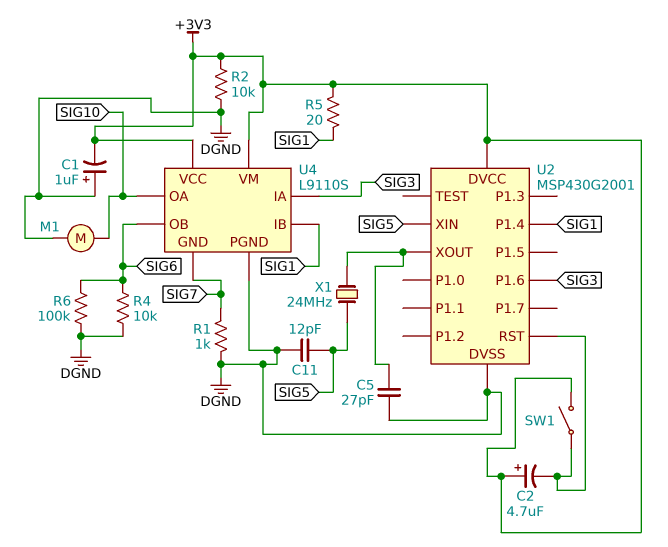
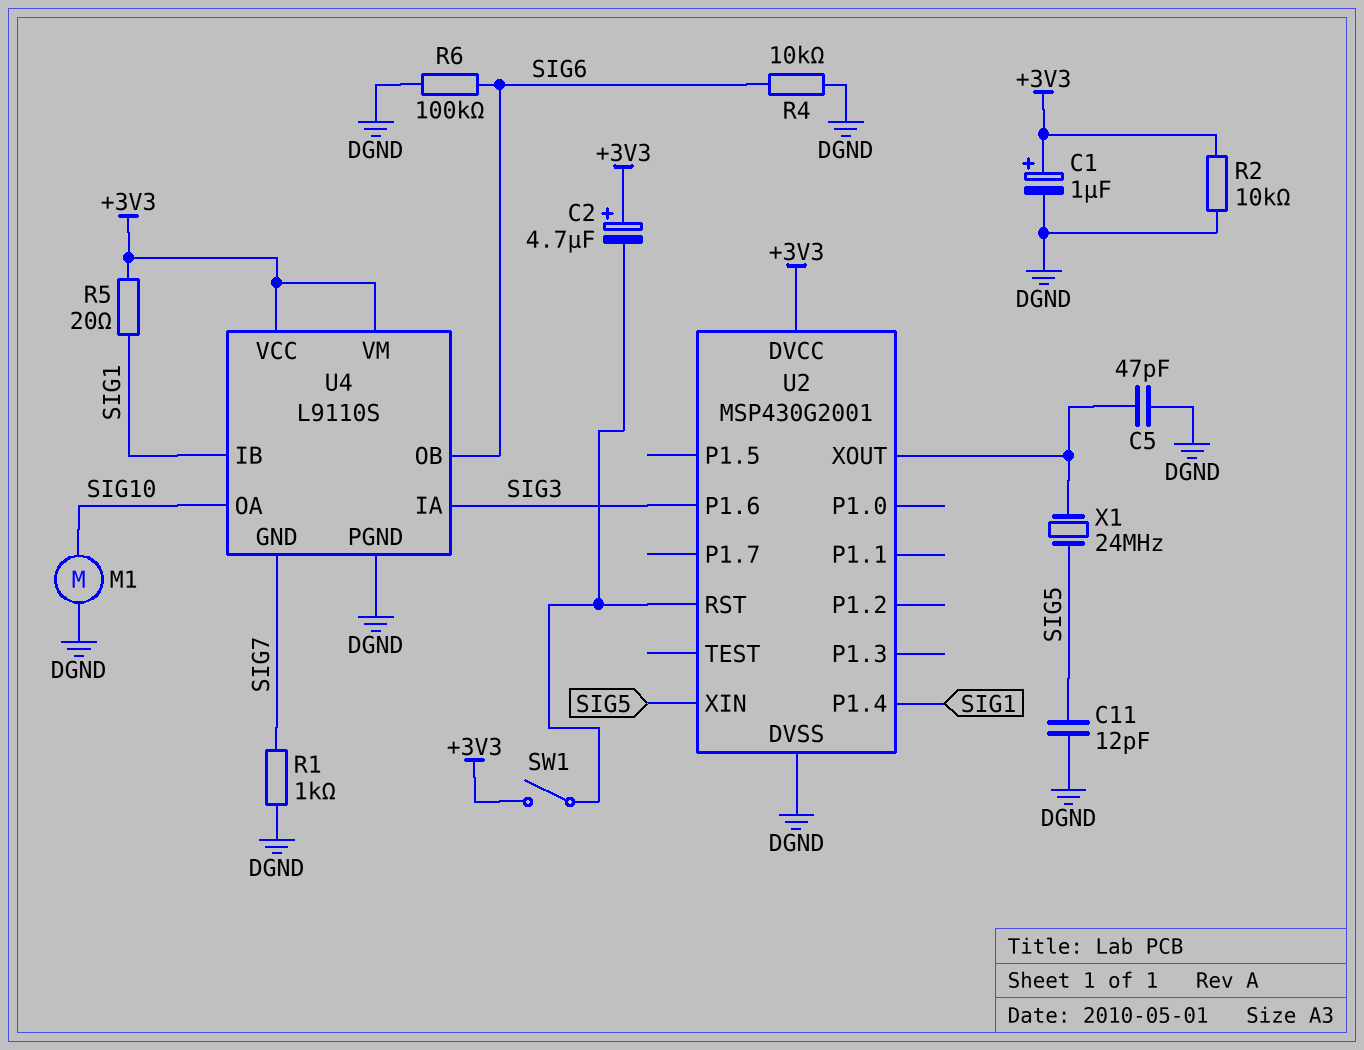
C1: 1uF (plus DGND, minus +3V3) -> 1uF (plus +3V3, minus DGND)
C5: 27pF (DGND, U2/XOUT) -> 47pF (DGND, U2/XOUT)

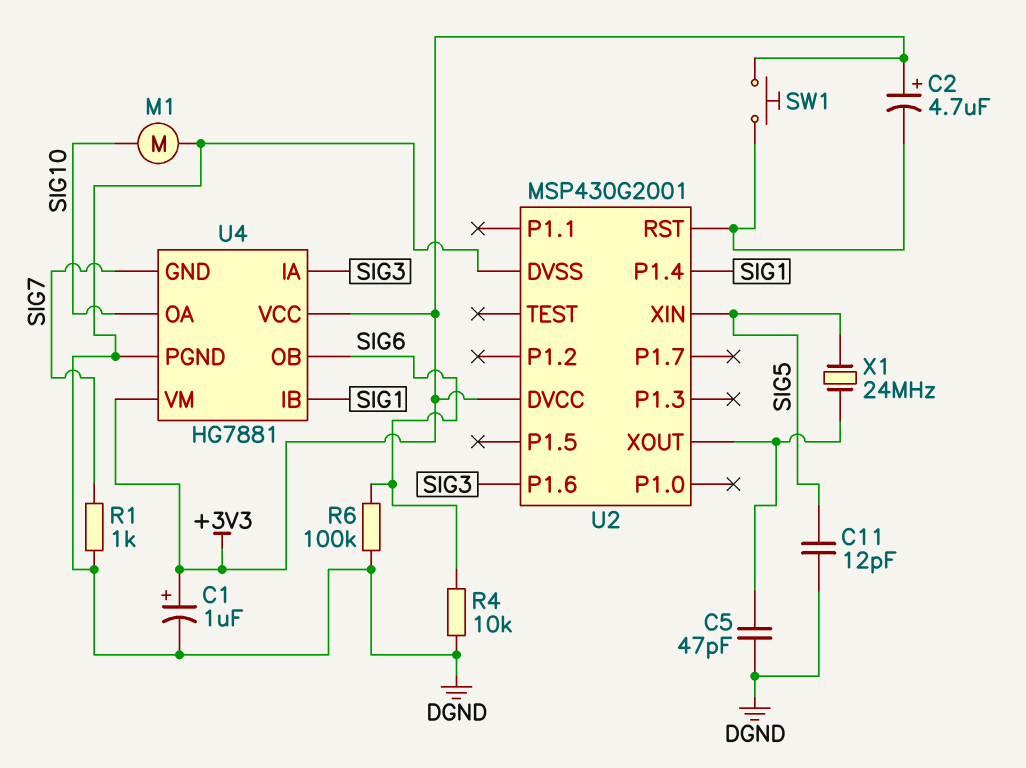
R2: 10k (+3V3, DGND) -> none
R5: 20 (+3V3, SIG1) -> none
SW1: switch (+3V3, U2/RST) -> button (+3V3, U2/RST)
U4: L9110S -> HG7881

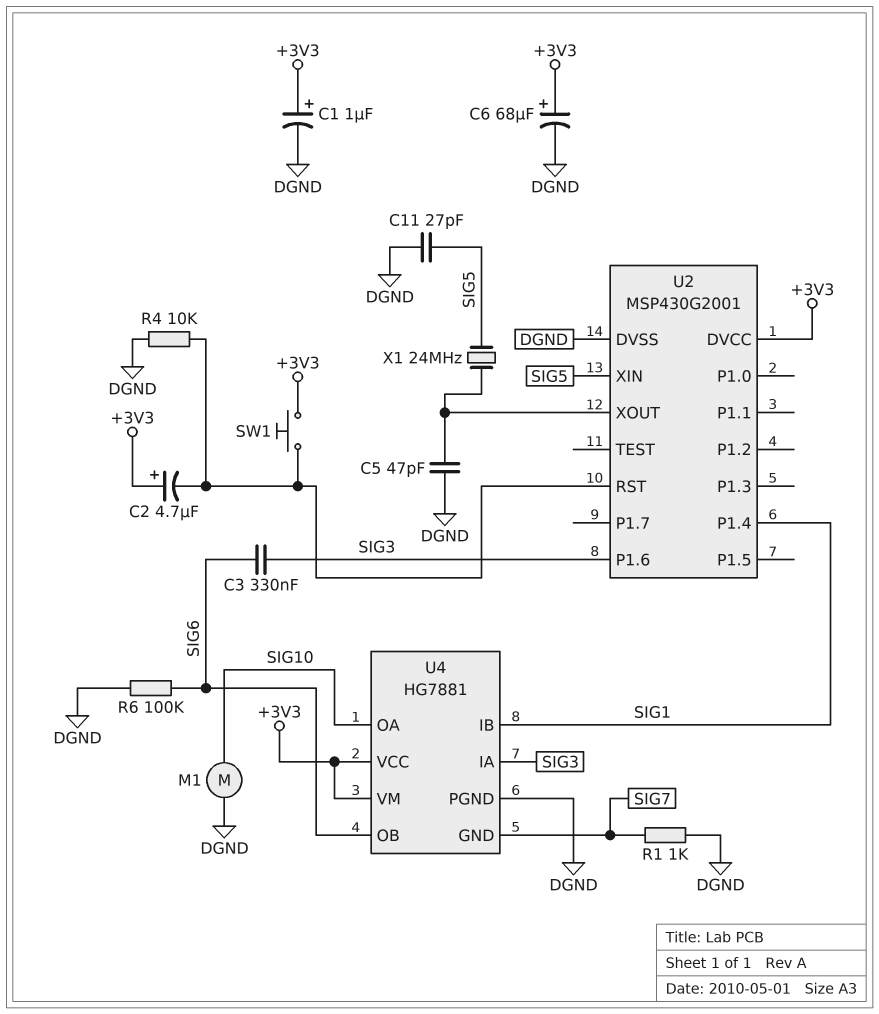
C3: none -> 330nF (SIG3, SIG6)
C6: none -> 68uF (plus +3V3, minus DGND)
C11: 12pF (DGND, SIG5) -> 27pF (DGND, SIG5)
R4: 10k (DGND, SIG6) -> 10k (DGND, U2/RST)

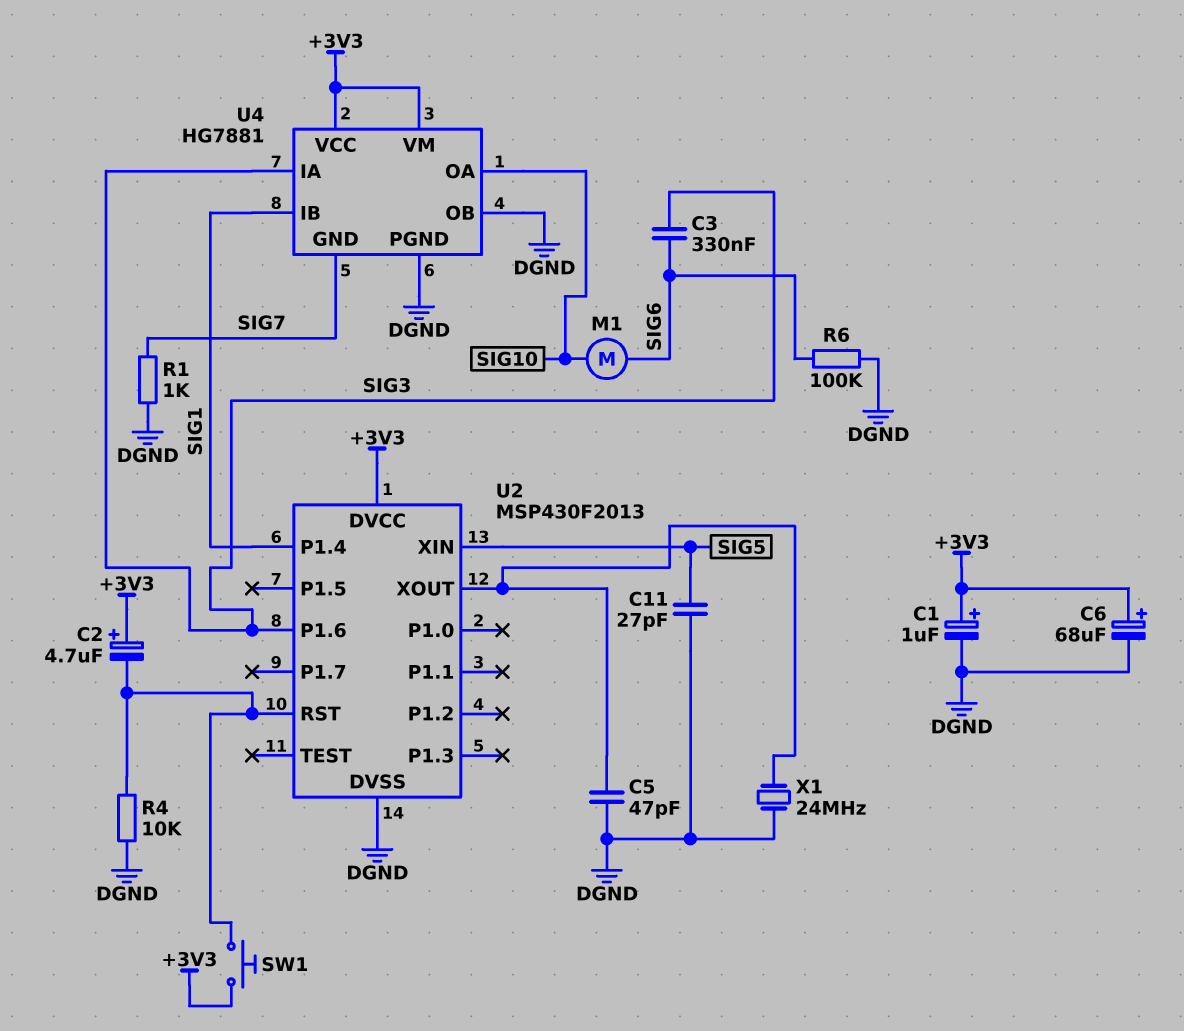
M1: motor (DGND, SIG10) -> motor (SIG6, SIG10)
U2: MSP430G2001 -> MSP430F2013
U4 pin OB: SIG6 -> DGND
X1: 24MHz (SIG5, U2/XOUT) -> 24MHz (DGND, U2/XOUT)

